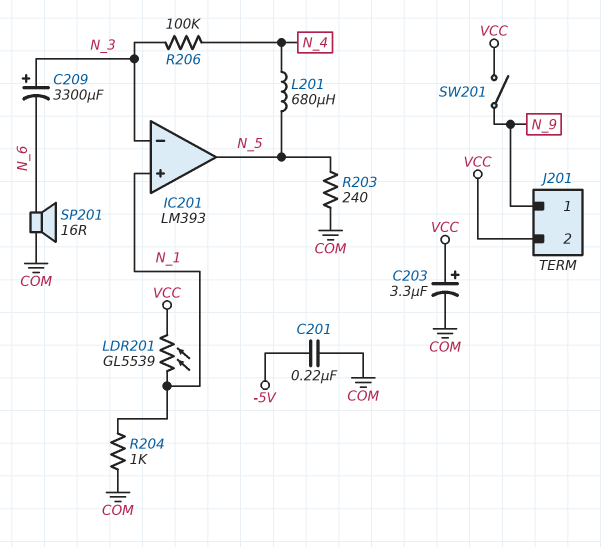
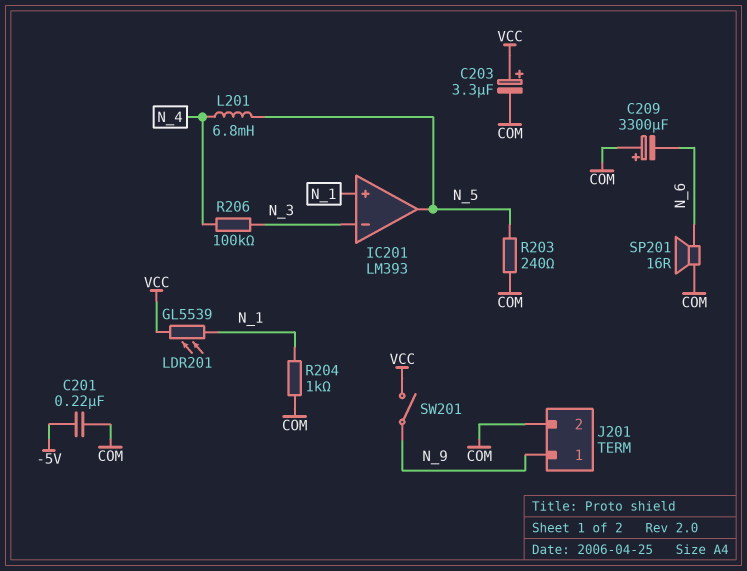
C209: 3300uF (plus N_3, minus N_6) -> 3300uF (plus COM, minus N_6)
J201 pin 2: VCC -> COM
L201: 680uH (N_4, N_5) -> 6.8mH (N_4, N_5)

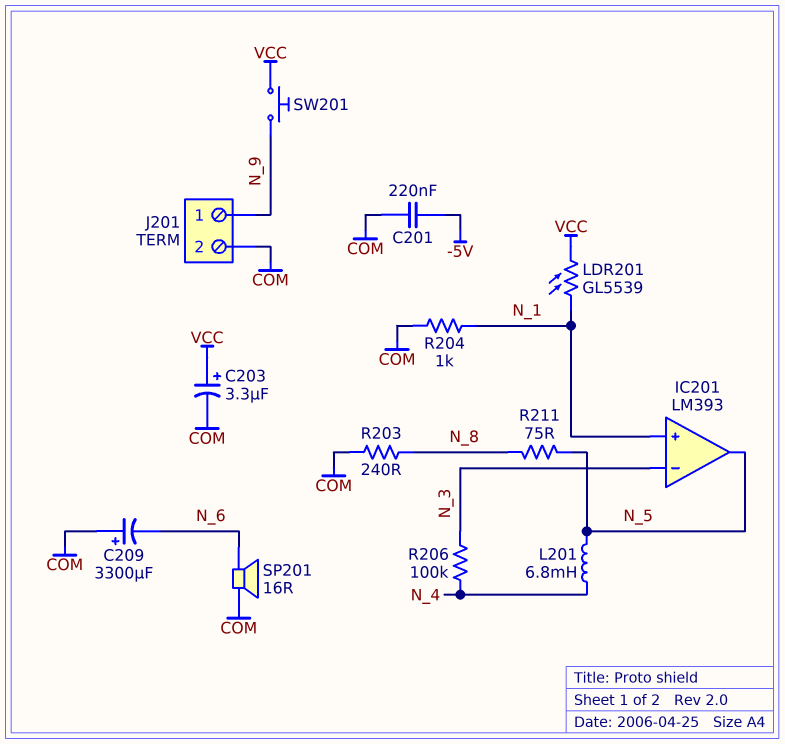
R203: 240 (COM, N_5) -> 240 (COM, N_8)
R211: none -> 75 (N_5, N_8)
SW201: switch (N_9, VCC) -> button (N_9, VCC)

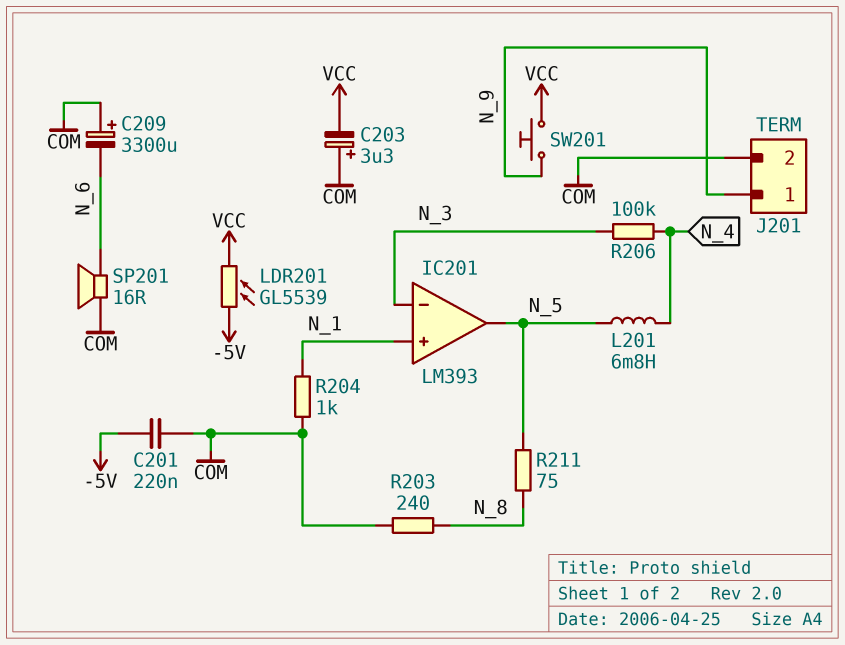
C203: 3.3uF (plus VCC, minus COM) -> 3.3uF (plus COM, minus VCC)
LDR201: GL5539 (N_1, VCC) -> GL5539 (-5V, VCC)

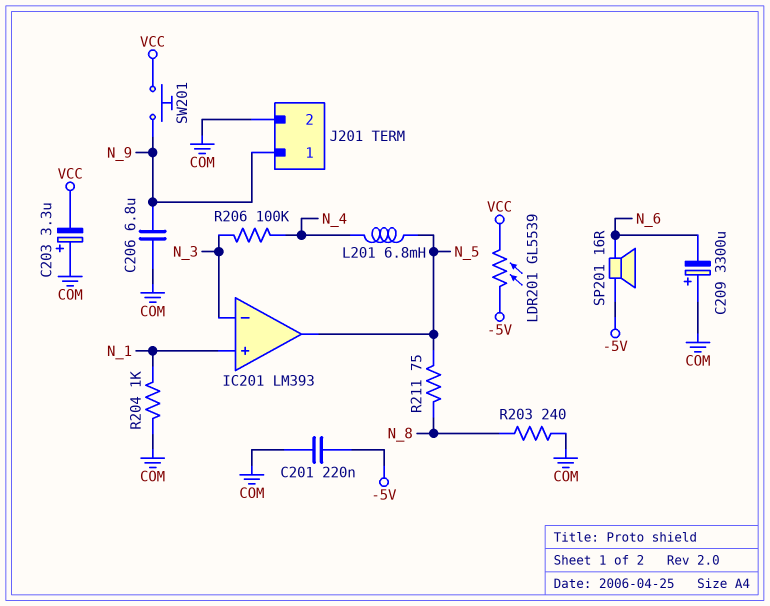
C206: none -> 6.8uF (COM, N_9)
SP201: speaker 16R (COM, N_6) -> speaker 16R (-5V, N_6)

